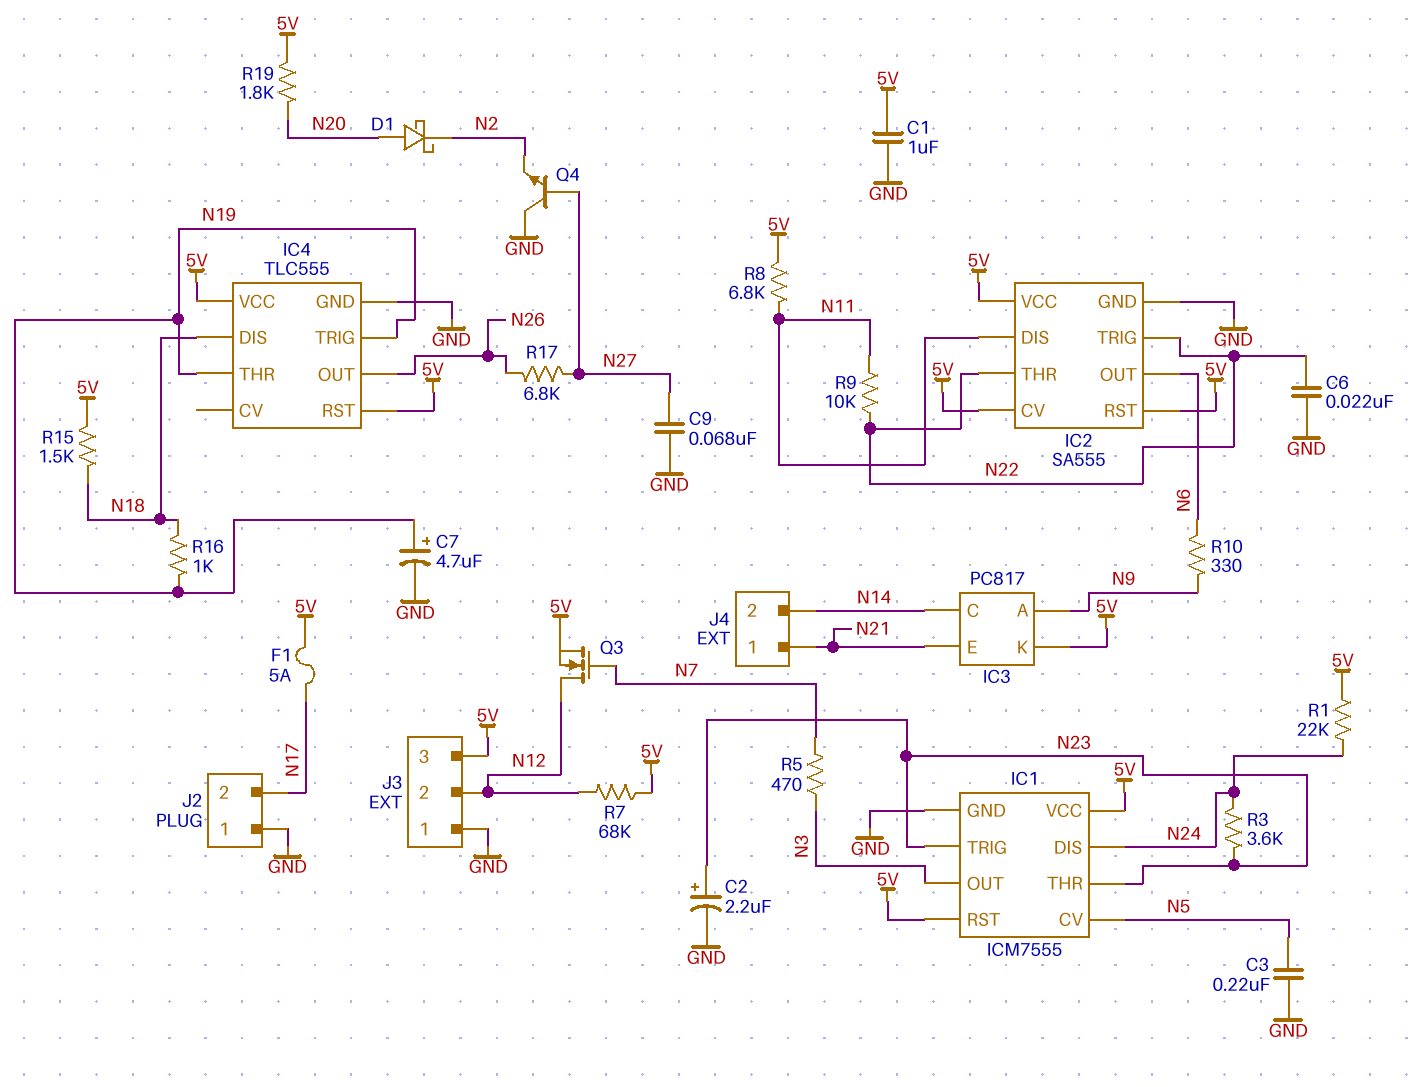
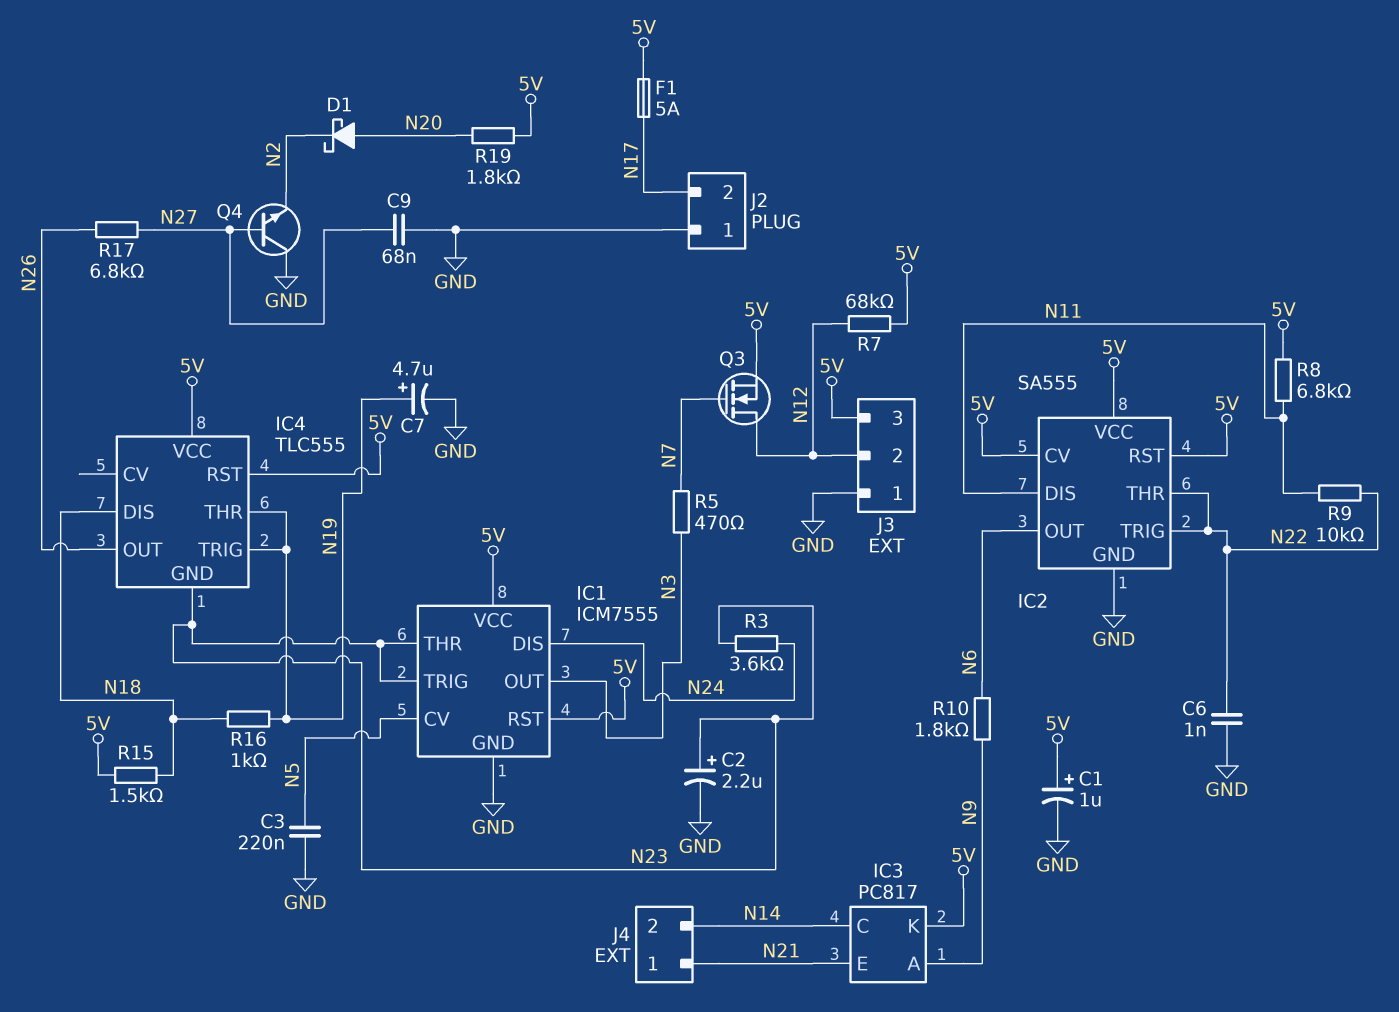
C1: 1uF (5V, GND) -> 1uF (plus 5V, minus GND)
C6: 22nF (GND, N22) -> 1nF (GND, N22)
IC4 pin GND: GND -> N23
R1: 22k (5V, N24) -> none
R10: 330 (N6, N9) -> 1.8k (N6, N9)

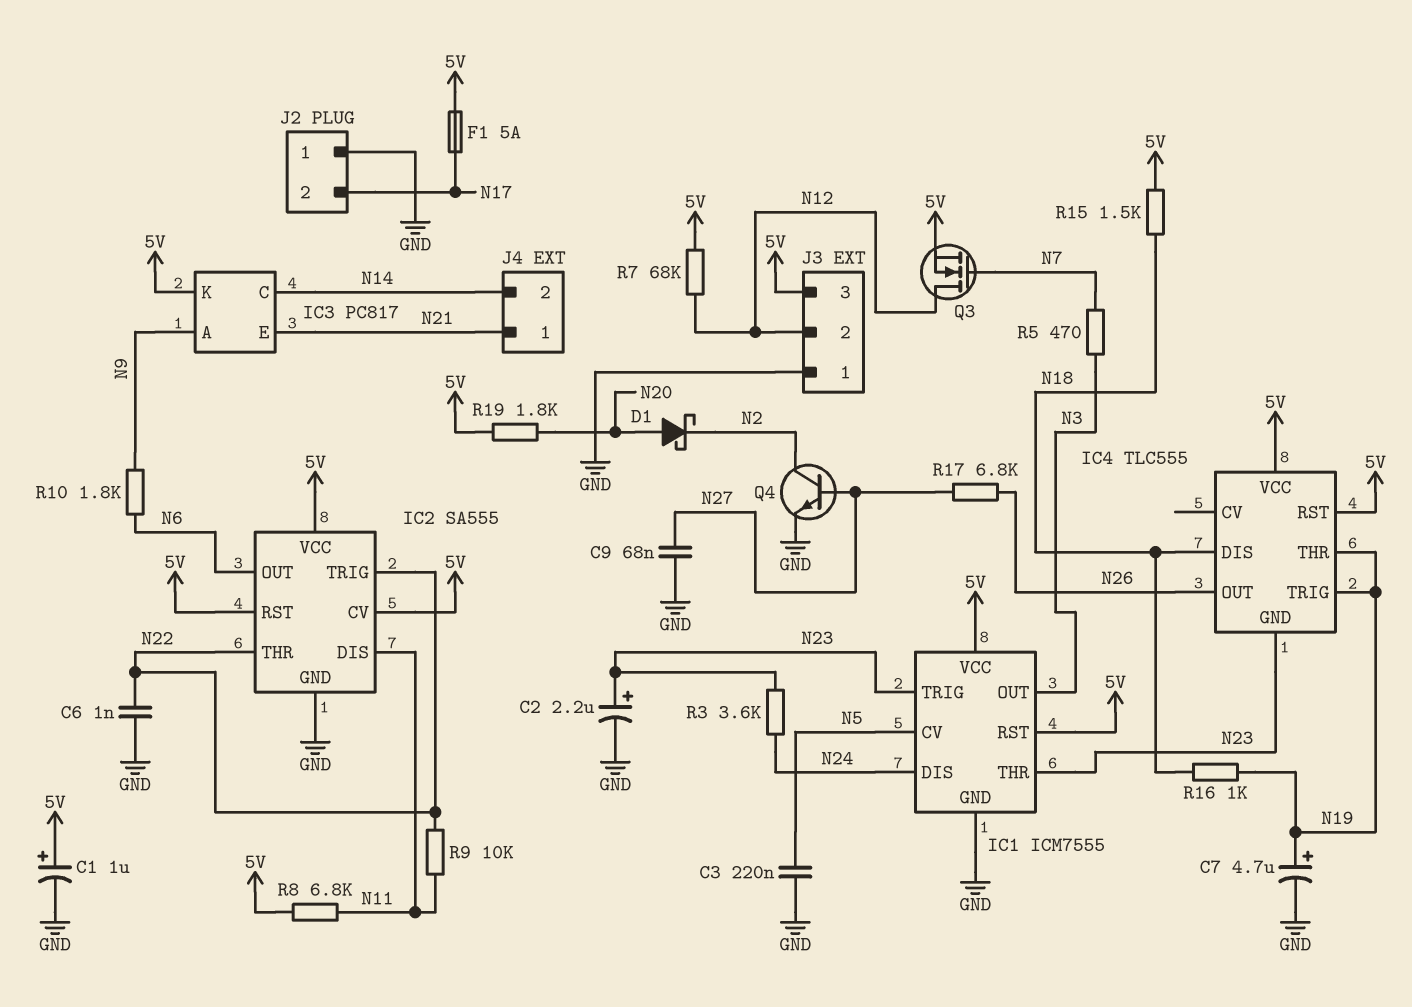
Q4: NPN (B N27, C GND, E N2) -> NPN (B N27, C N2, E GND)

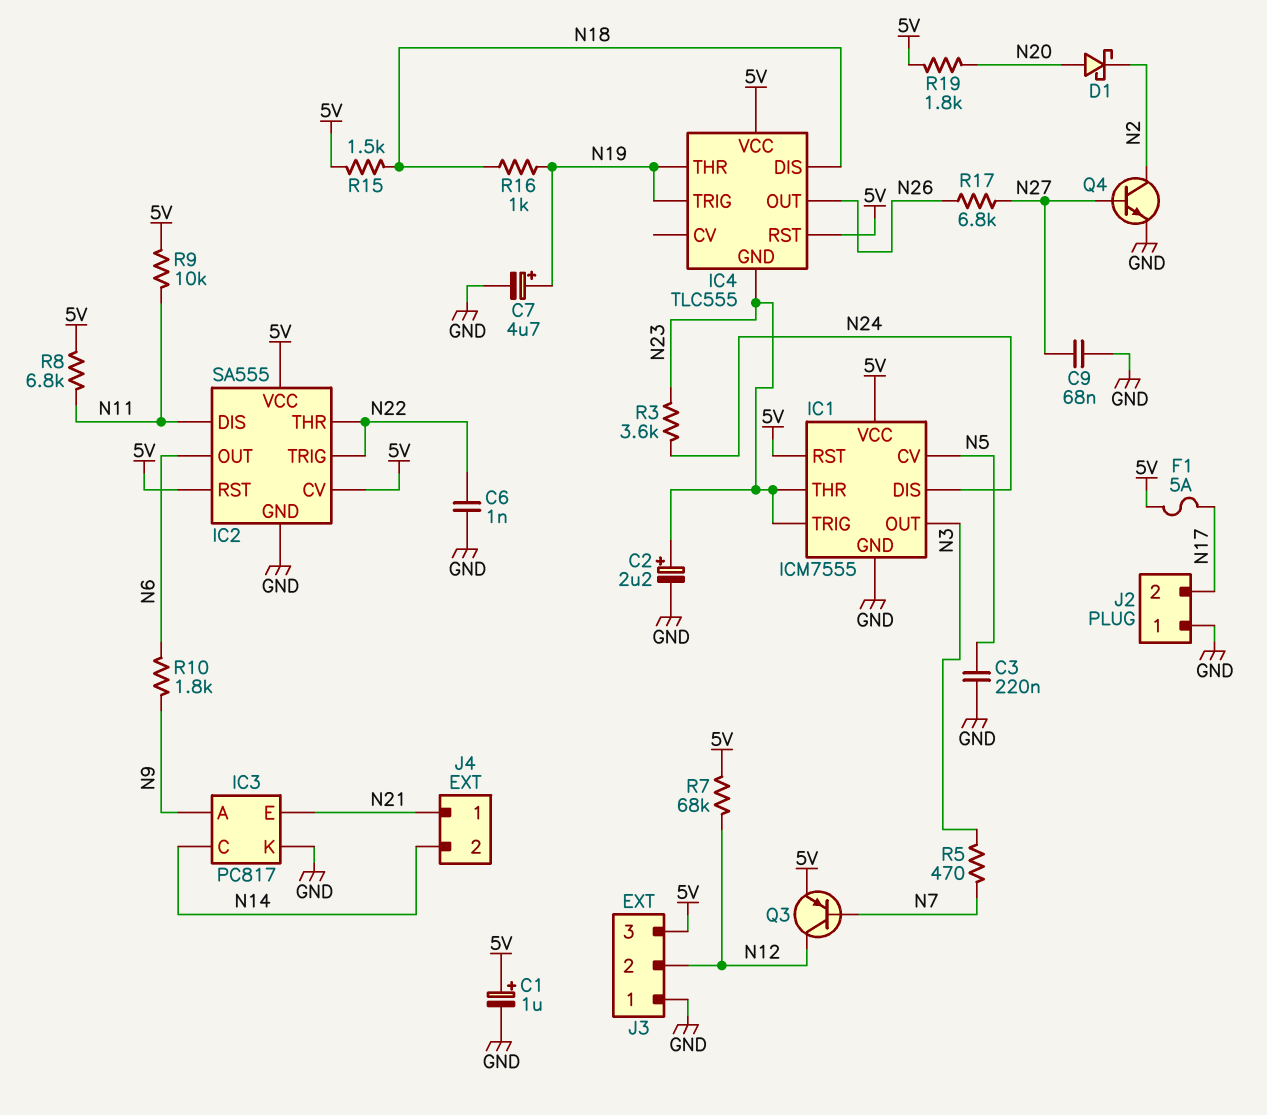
IC3 pin K: 5V -> GND
Q3: NMOS (G N7, D N12, S 5V) -> PNP (B N7, C N12, E 5V)
R9: 10k (N11, N22) -> 10k (5V, N11)

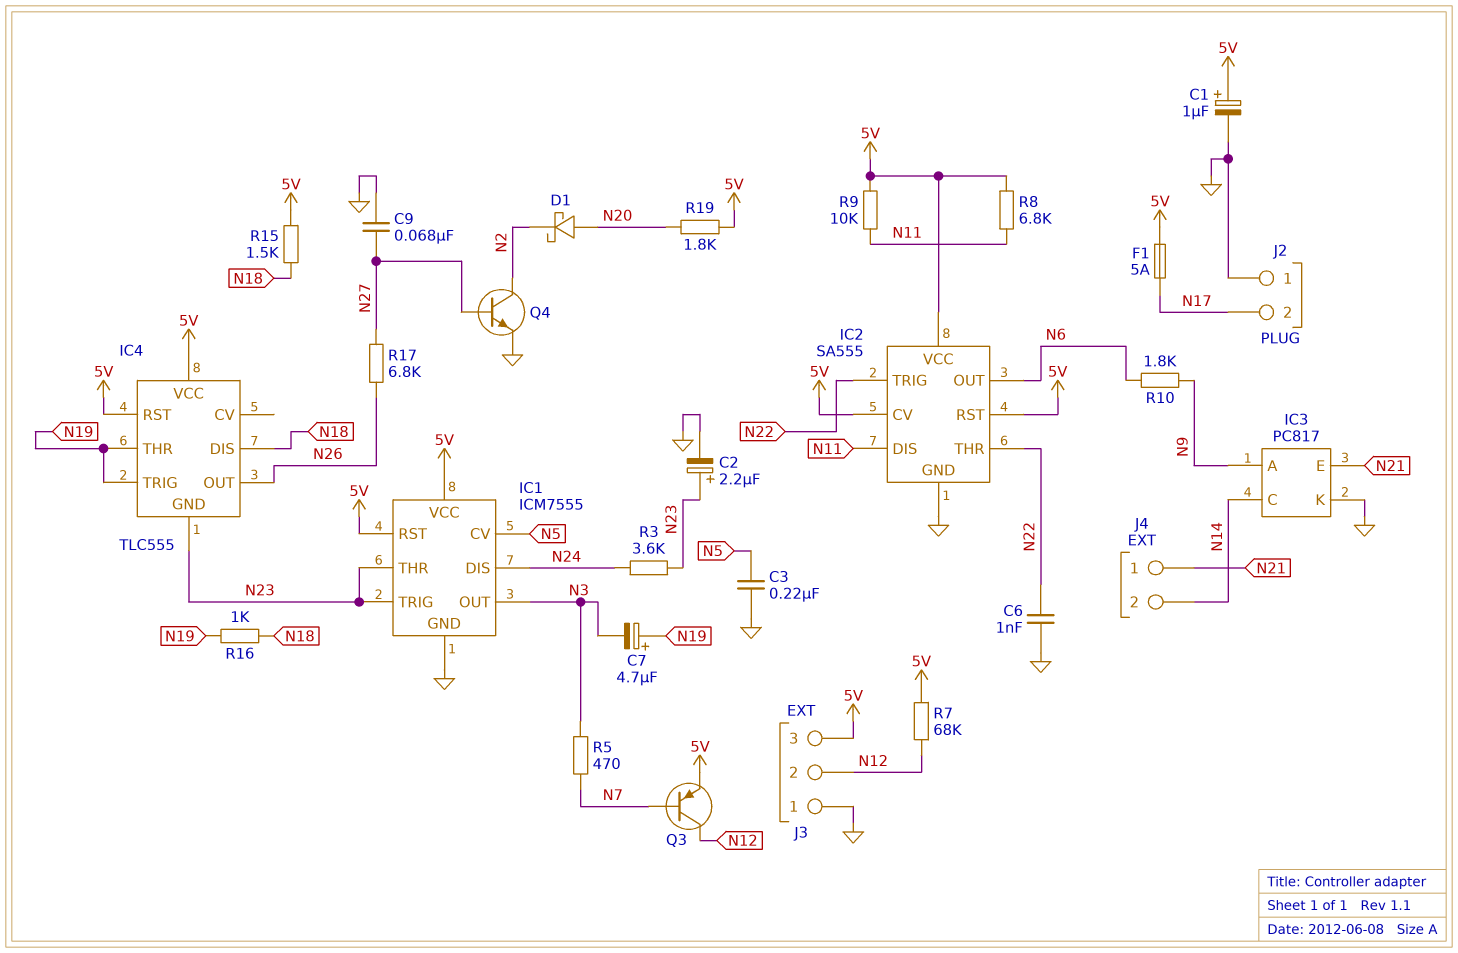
C7: 4.7uF (plus N19, minus GND) -> 4.7uF (plus N19, minus N3)

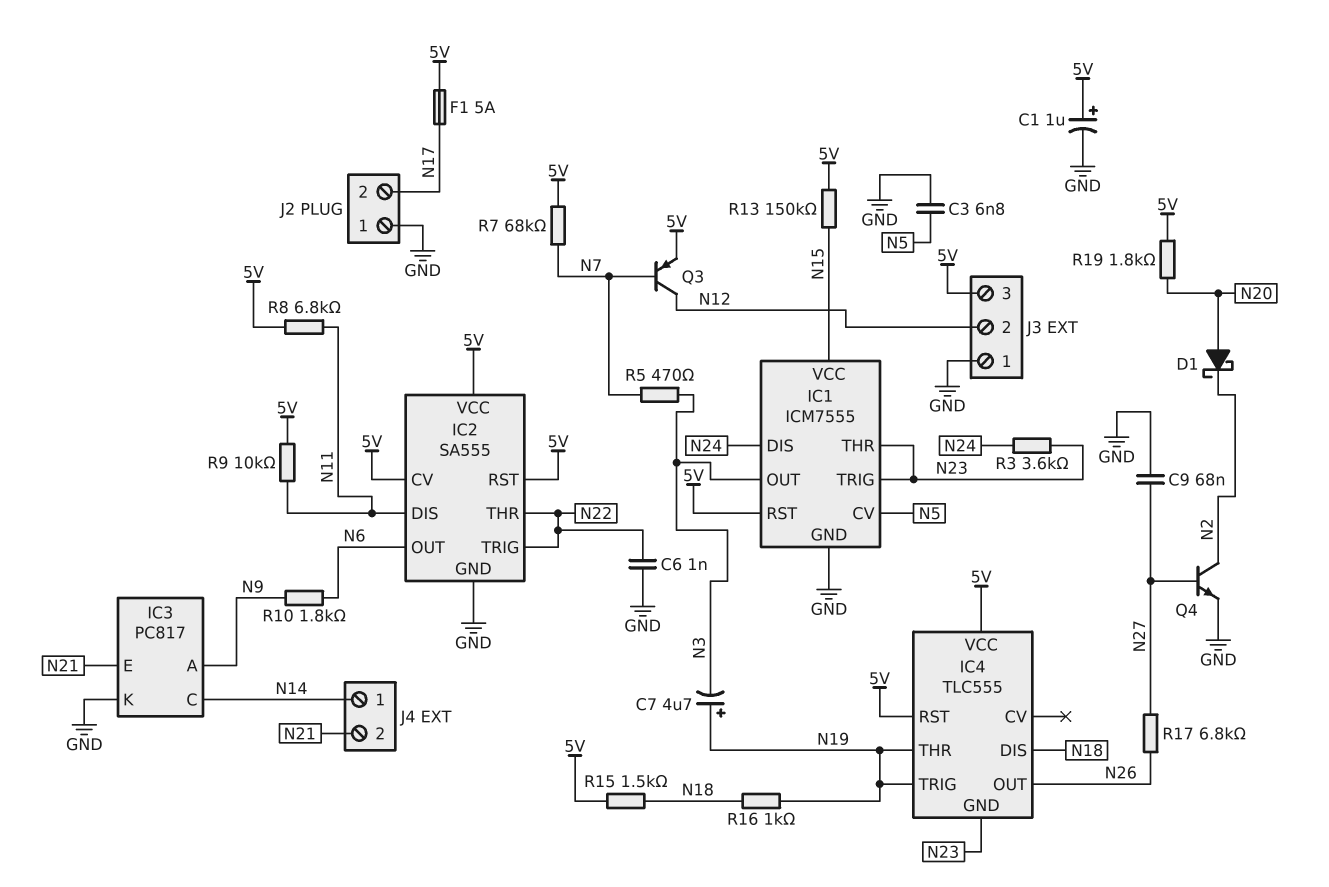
C2: 2.2uF (plus N23, minus GND) -> none
C3: 220nF (GND, N5) -> 6.8nF (GND, N5)
IC1 pin VCC: 5V -> N15
J4 pin 1: N21 -> N14
J4 pin 2: N14 -> N21
R7: 68k (5V, N12) -> 68k (5V, N7)
R13: none -> 150k (5V, N15)

